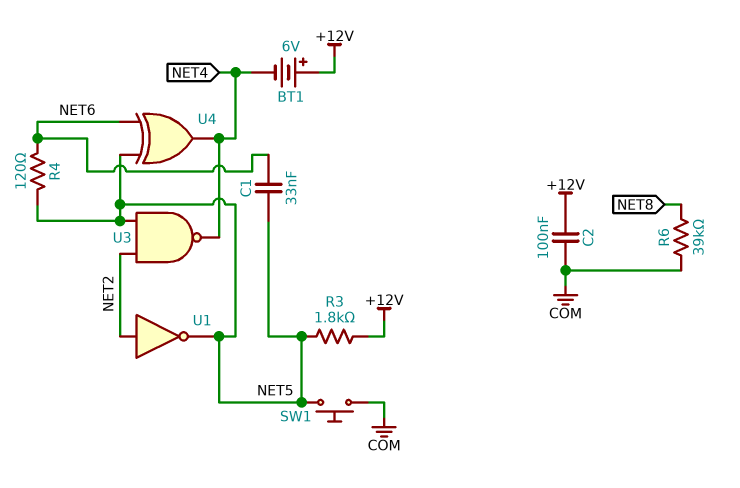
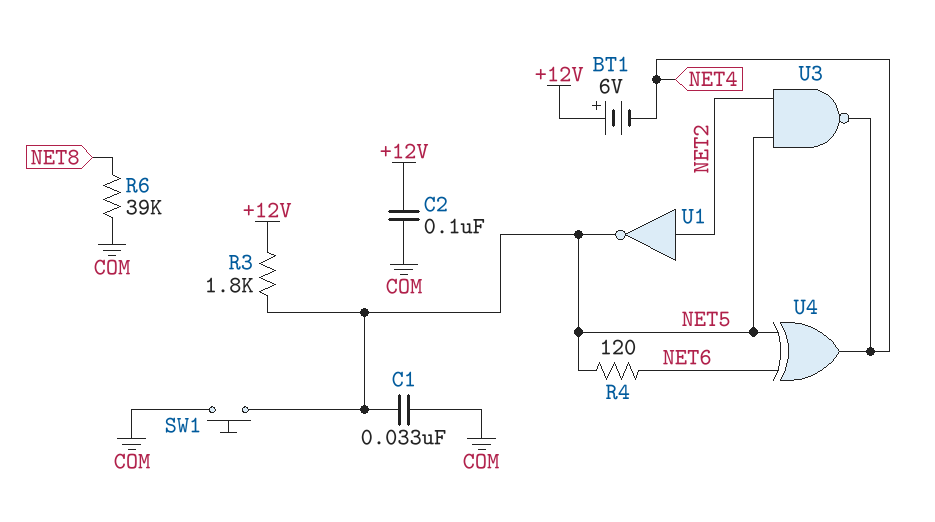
C1: 33nF (NET5, NET6) -> 33nF (COM, NET5)

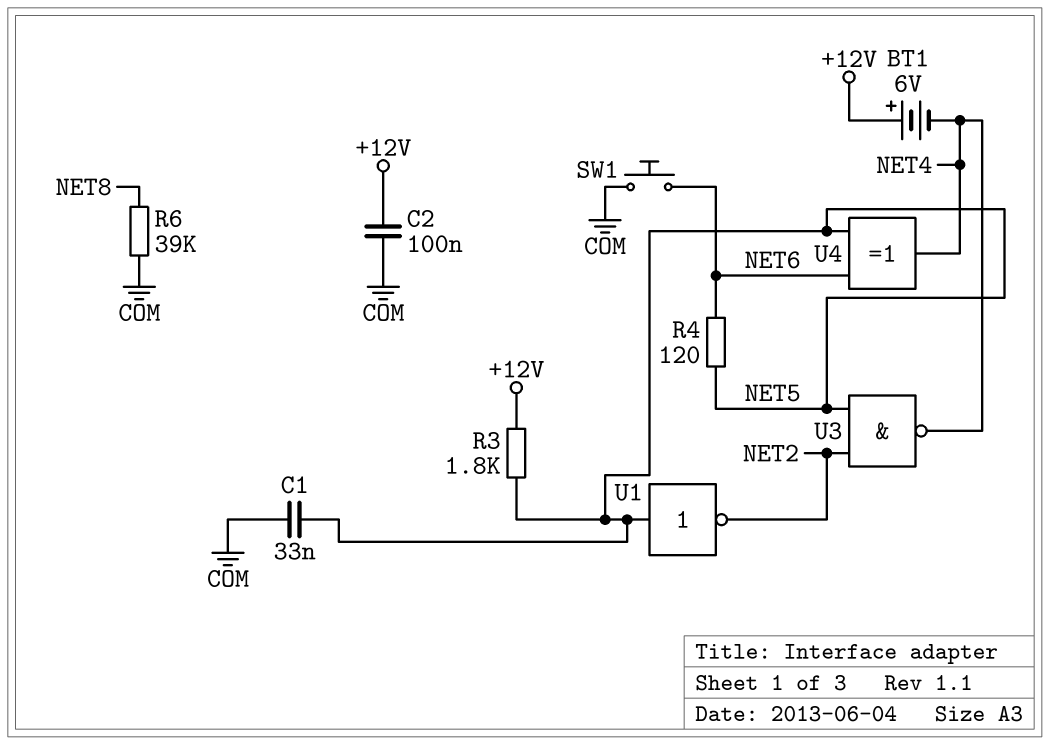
SW1: button (COM, NET5) -> button (COM, NET6)
U1: NOT (in NET2, out NET5) -> NOT (in NET5, out NET2)

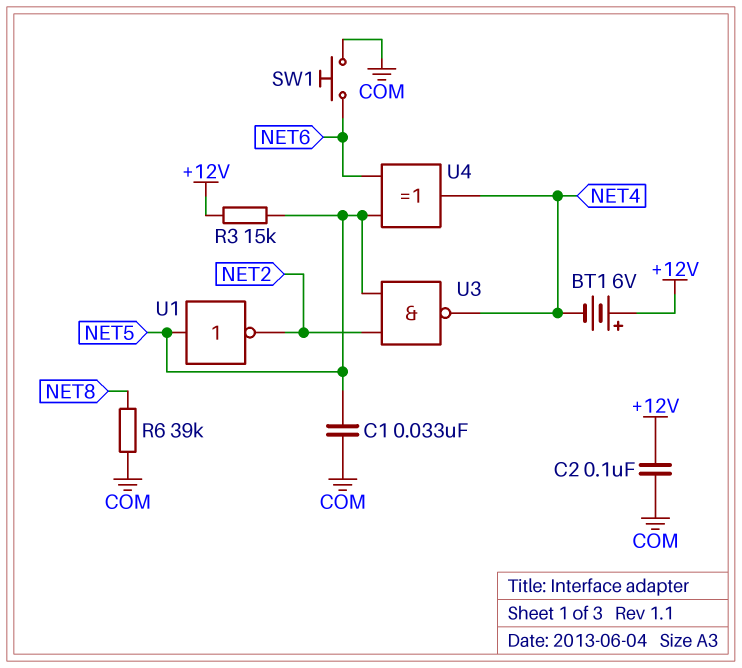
R3: 1.8k (+12V, NET5) -> 15k (+12V, NET5)
R4: 120 (NET5, NET6) -> none

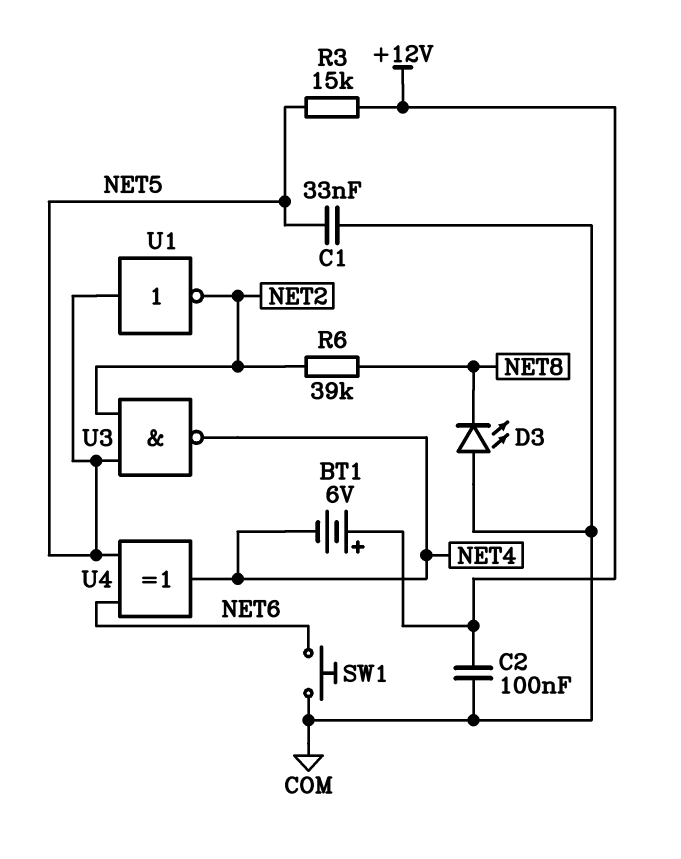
D3: none -> LED (A COM, K NET8)
R6: 39k (COM, NET8) -> 39k (NET2, NET8)

